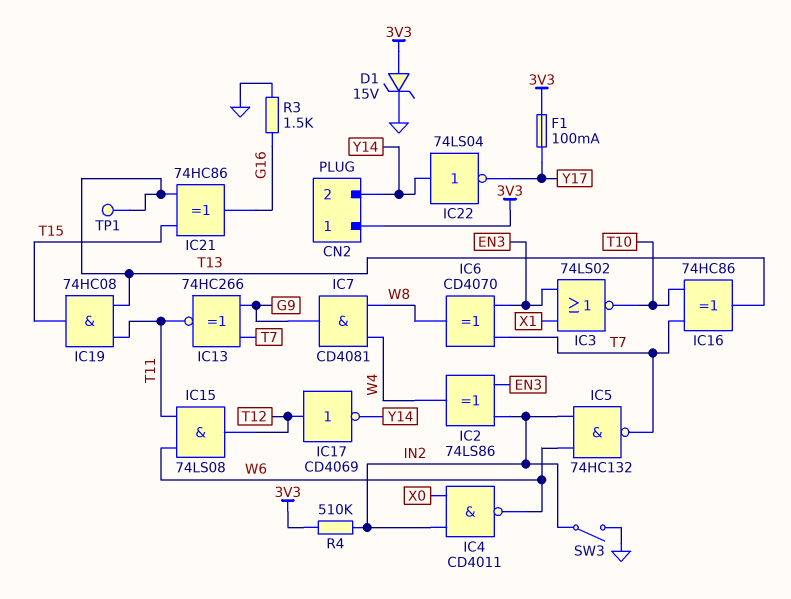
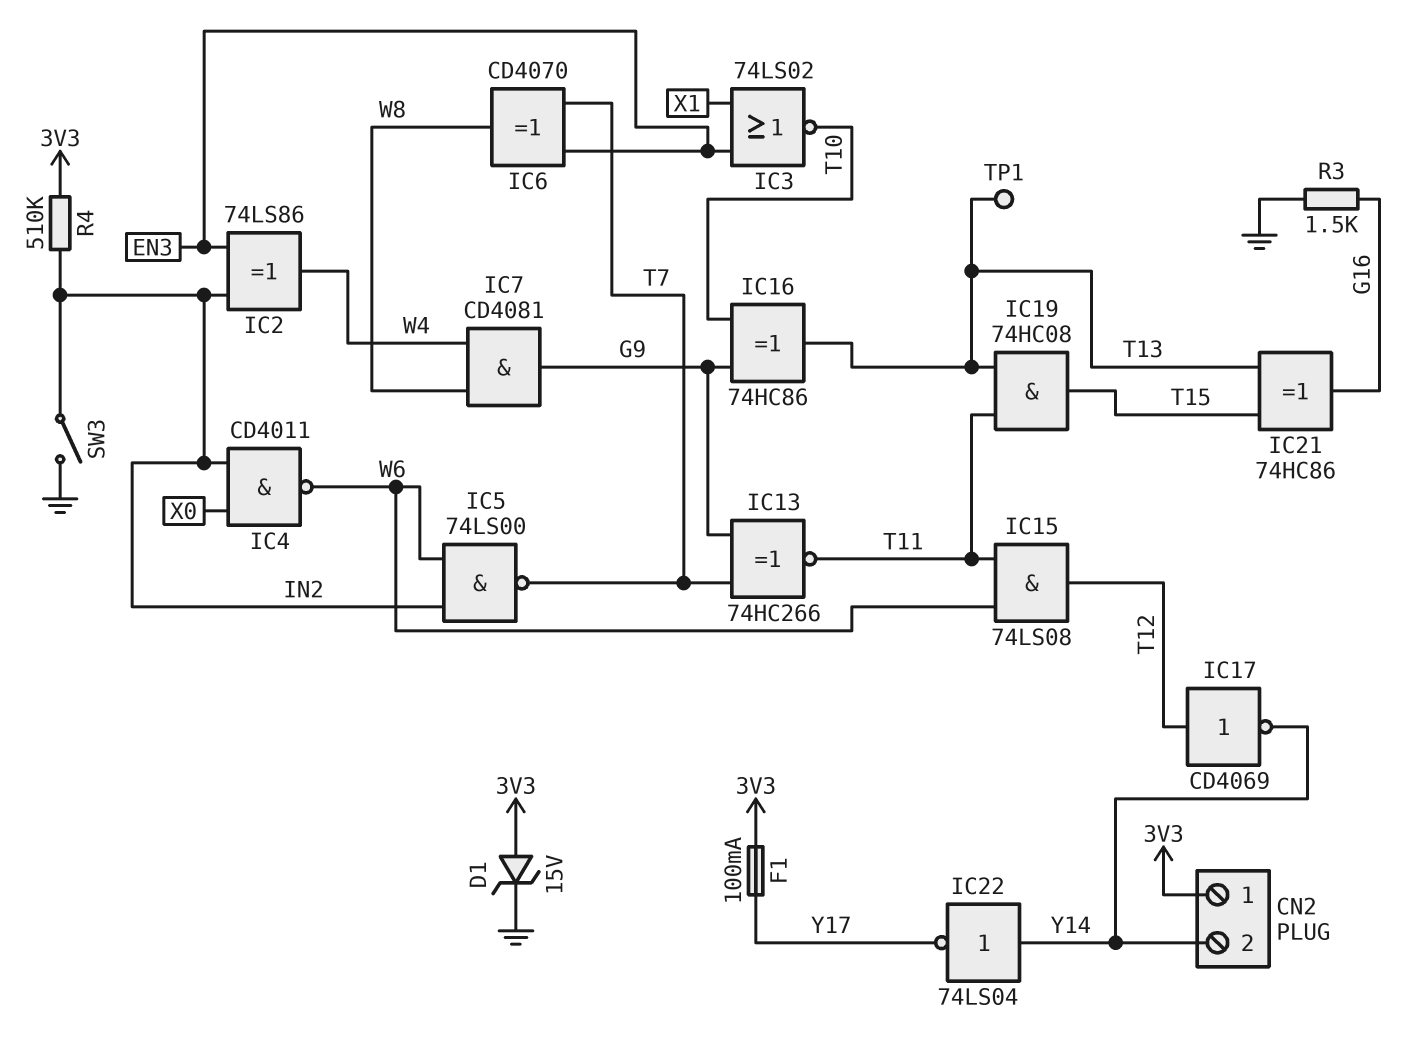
IC5: NAND 74HC132 (in IN2, in W6, out T7) -> NAND 74LS00 (in IN2, in W6, out T7)
IC16: XOR 74HC86 (in T7, in T10, out T13) -> XOR 74HC86 (in G9, in T10, out T13)

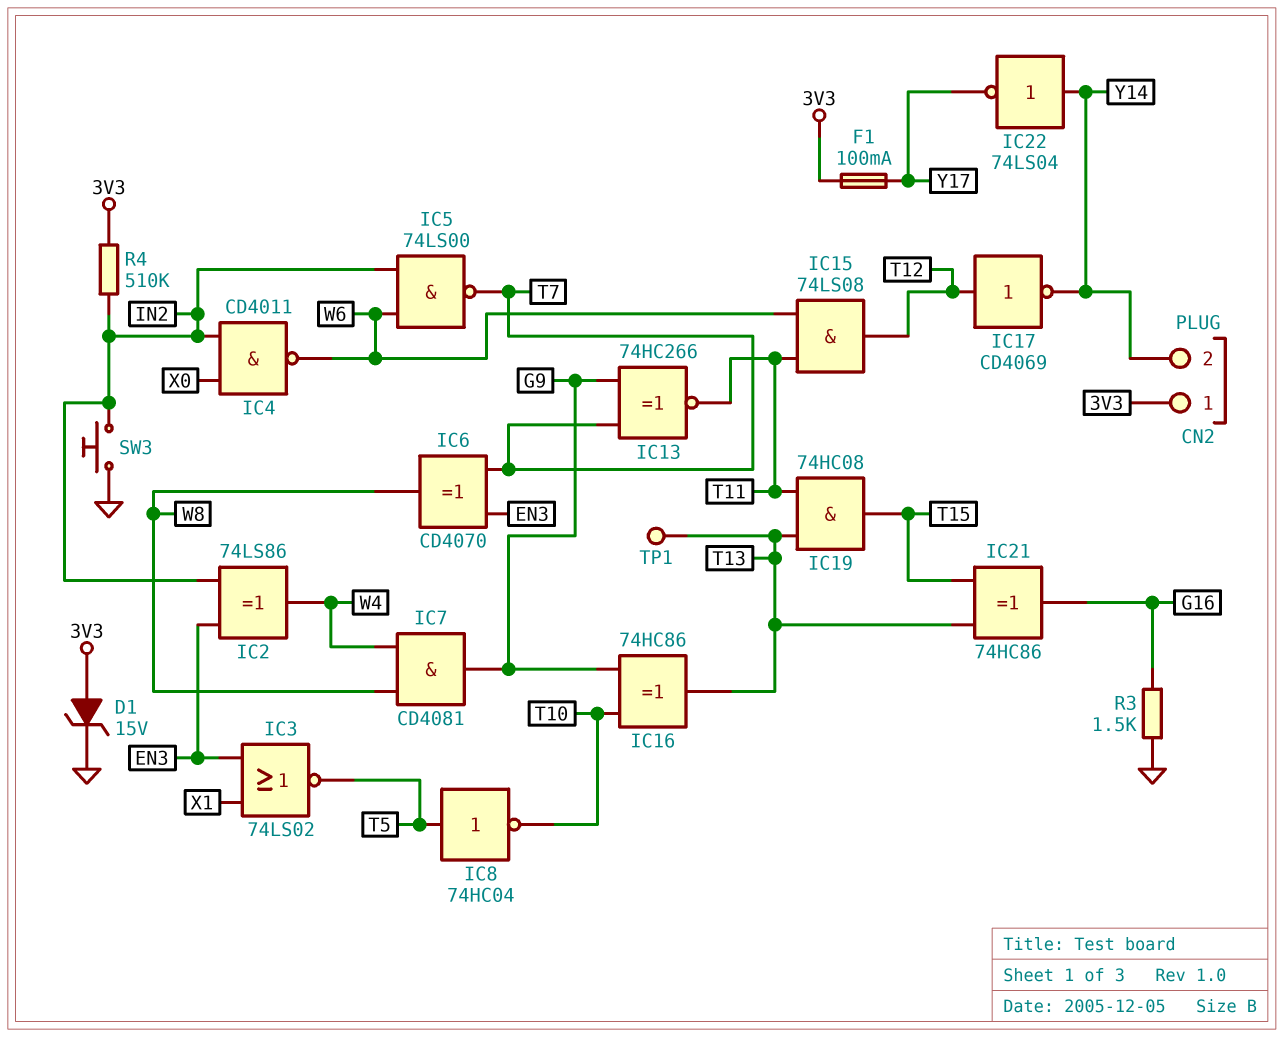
IC3: NOR 74LS02 (in EN3, in X1, out T10) -> NOR 74LS02 (in EN3, in X1, out T5)
IC8: none -> NOT 74HC04 (in T5, out T10)
SW3: switch (GND, IN2) -> button (GND, IN2)

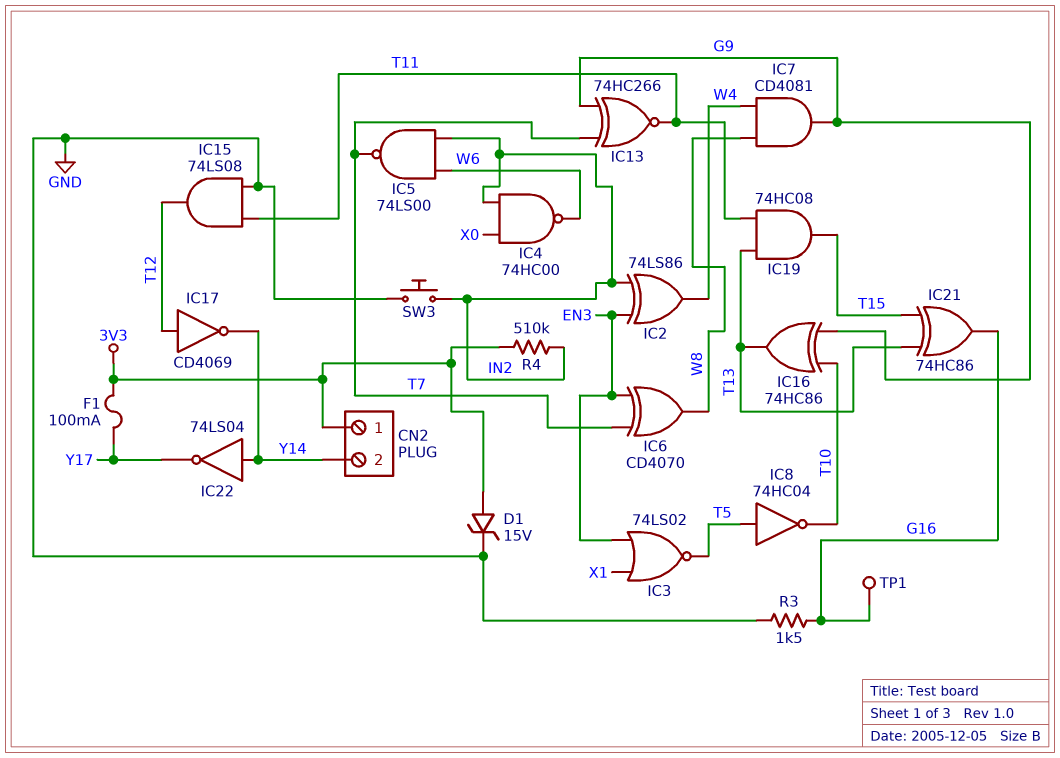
IC4: NAND CD4011 (in IN2, in X0, out W6) -> NAND 74HC00 (in IN2, in X0, out W6)
IC15: AND 74LS08 (in T11, in W6, out T12) -> AND 74LS08 (in GND, in T11, out T12)
TP1: test point (T13) -> test point (G16)

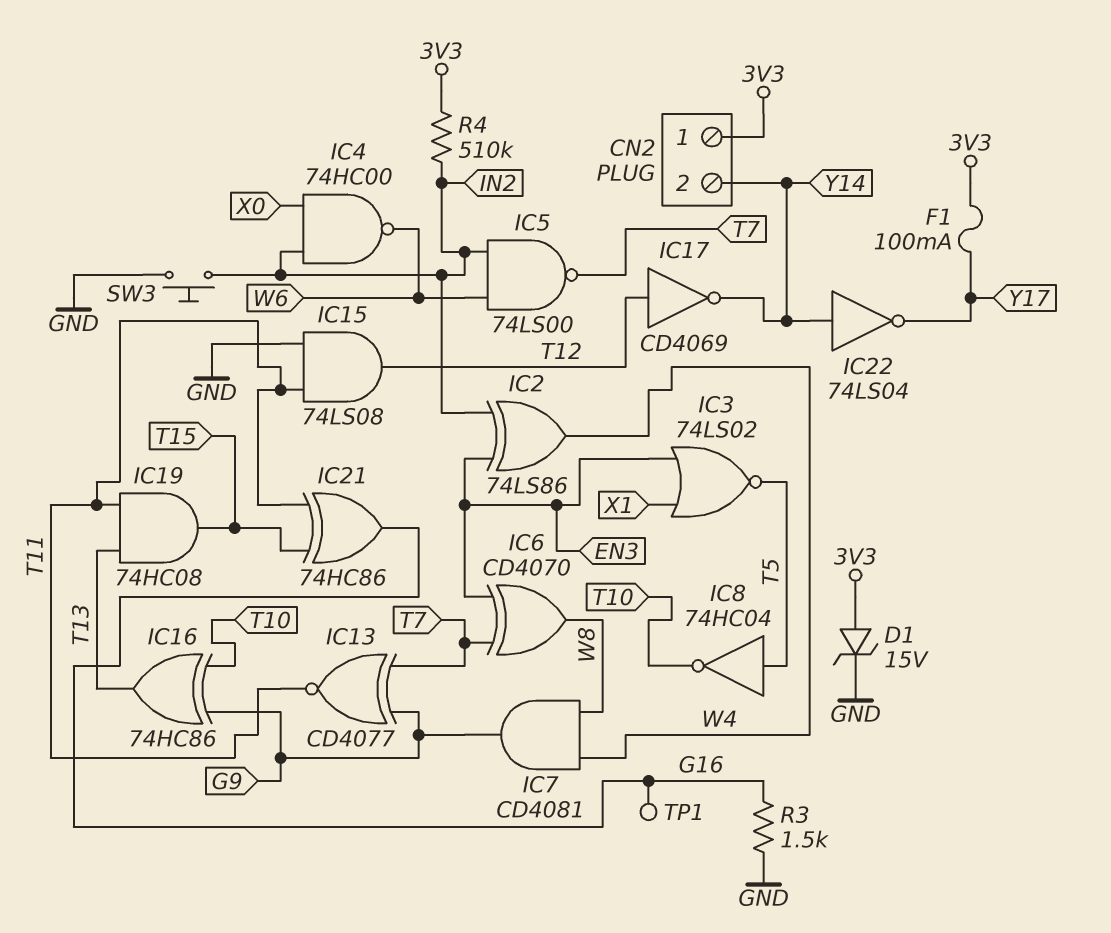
IC13: XNOR 74HC266 (in G9, in T7, out T11) -> XNOR CD4077 (in G9, in T7, out T11)
IC21: XOR 74HC86 (in T13, in T15, out G16) -> XOR 74HC86 (in T11, in T15, out G16)

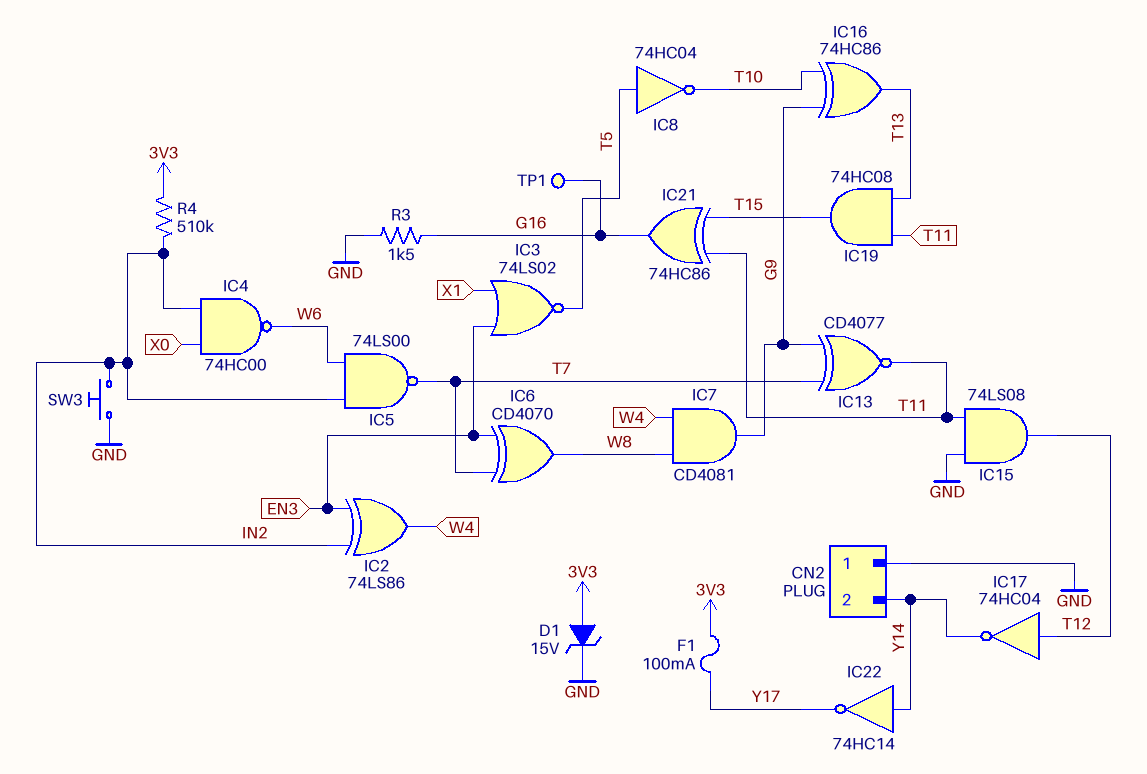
CN2 pin 1: 3V3 -> GND
IC17: NOT CD4069 (in T12, out Y14) -> NOT 74HC04 (in T12, out Y14)
IC22: NOT 74LS04 (in Y14, out Y17) -> NOT 74HC14 (in Y14, out Y17)

